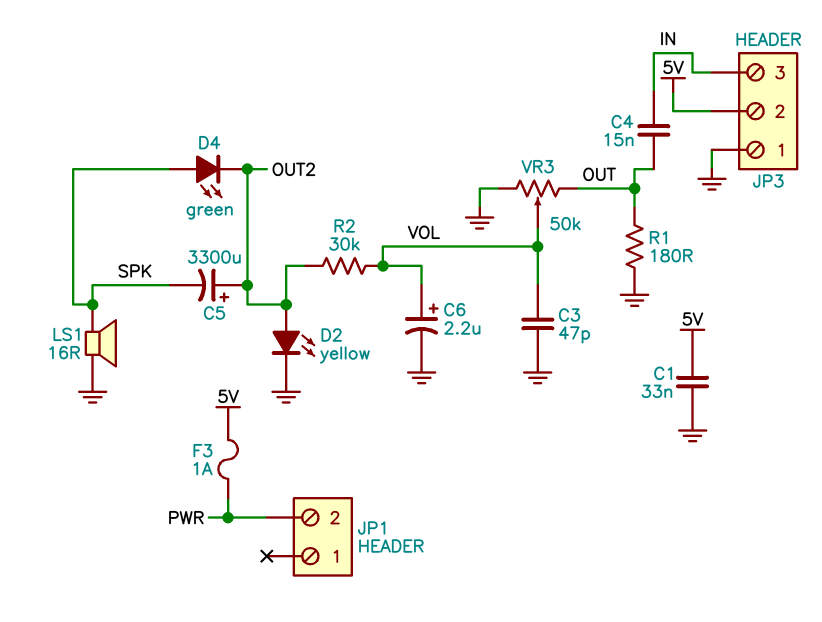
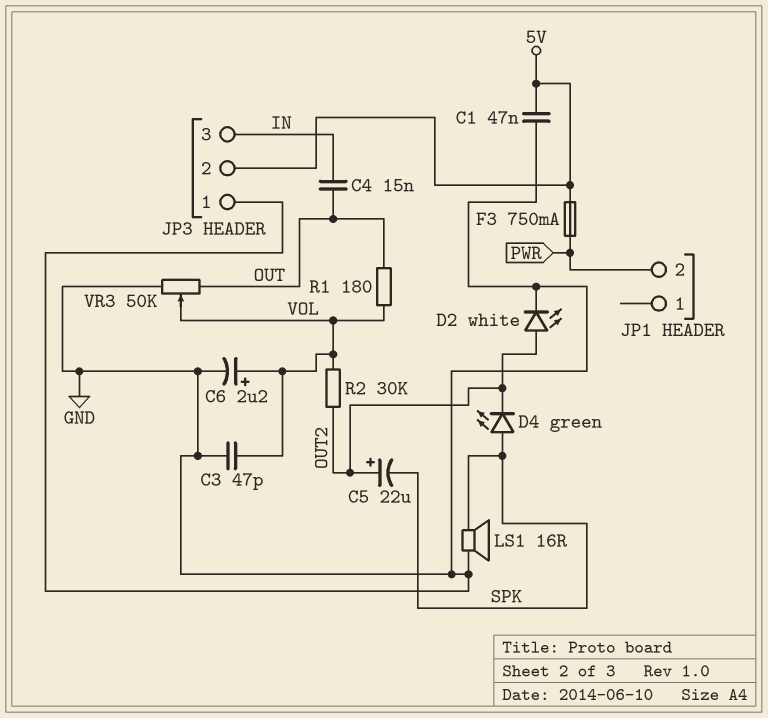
C1: 33nF (5V, GND) -> 47nF (5V, GND)
C5: 3300uF (plus OUT2, minus SPK) -> 22uF (plus OUT2, minus SPK)
D2: LED yellow (A OUT2, K GND) -> LED white (A OUT2, K GND)
F3: 1A (5V, PWR) -> 750mA (5V, PWR)
R1: 180 (GND, OUT) -> 180 (OUT, VOL)

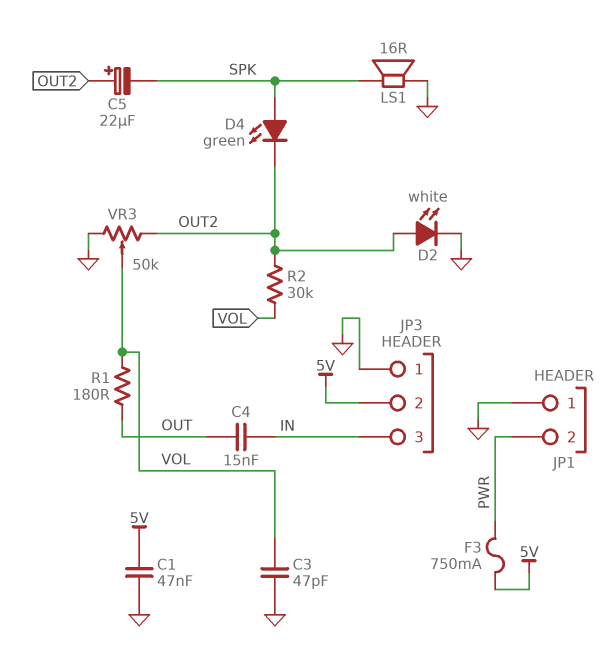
C6: 2.2uF (plus VOL, minus GND) -> none
JP1 pin 1: none -> GND
VR3: 50k (GND, OUT, wiper VOL) -> 50k (GND, OUT2, wiper VOL)

